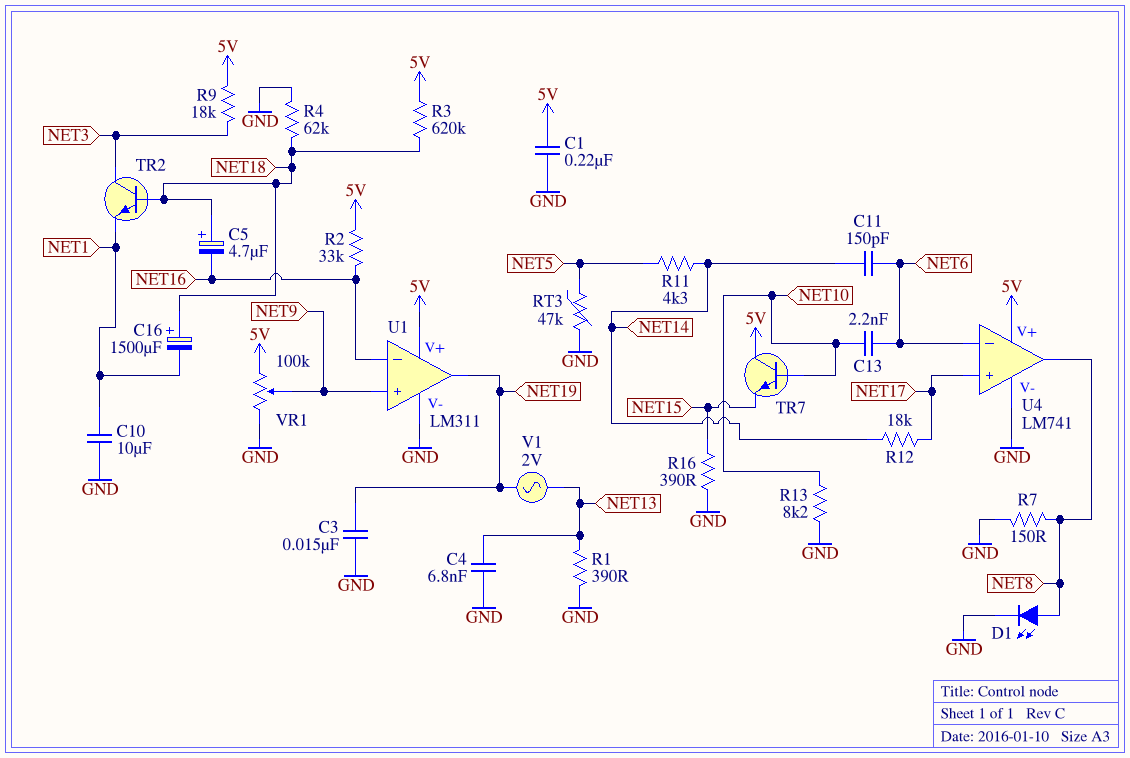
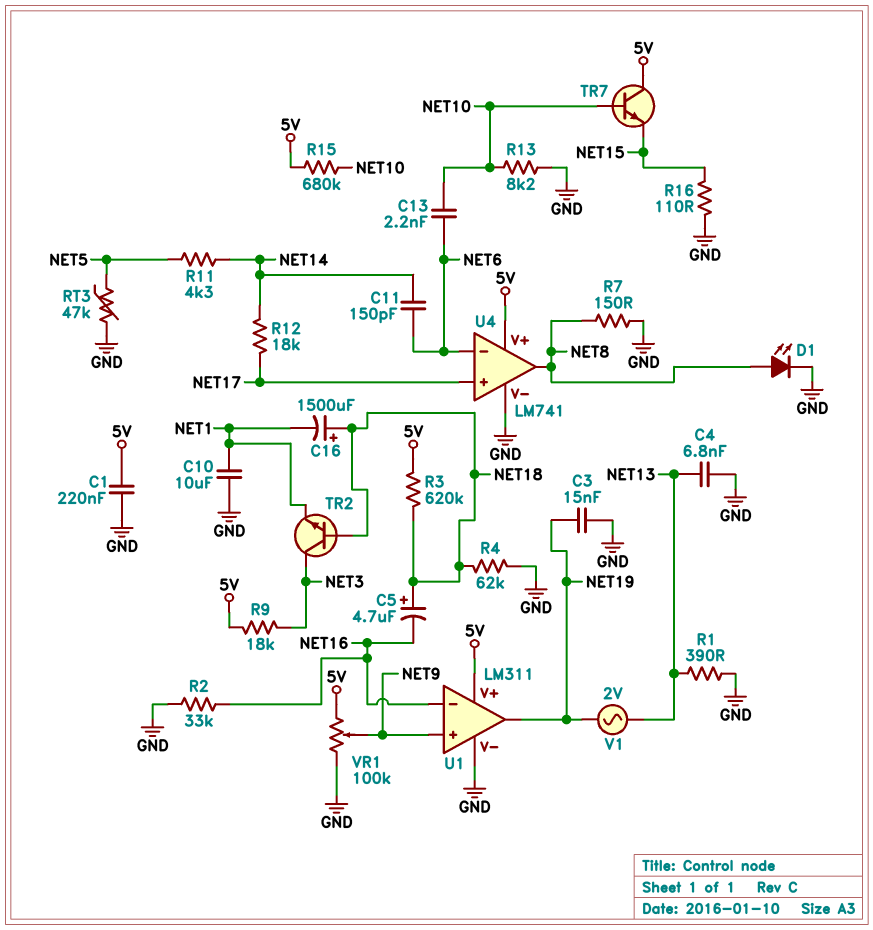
R2: 33k (5V, NET16) -> 33k (GND, NET16)
R15: none -> 680k (5V, NET10)
R16: 390 (GND, NET15) -> 110 (GND, NET15)

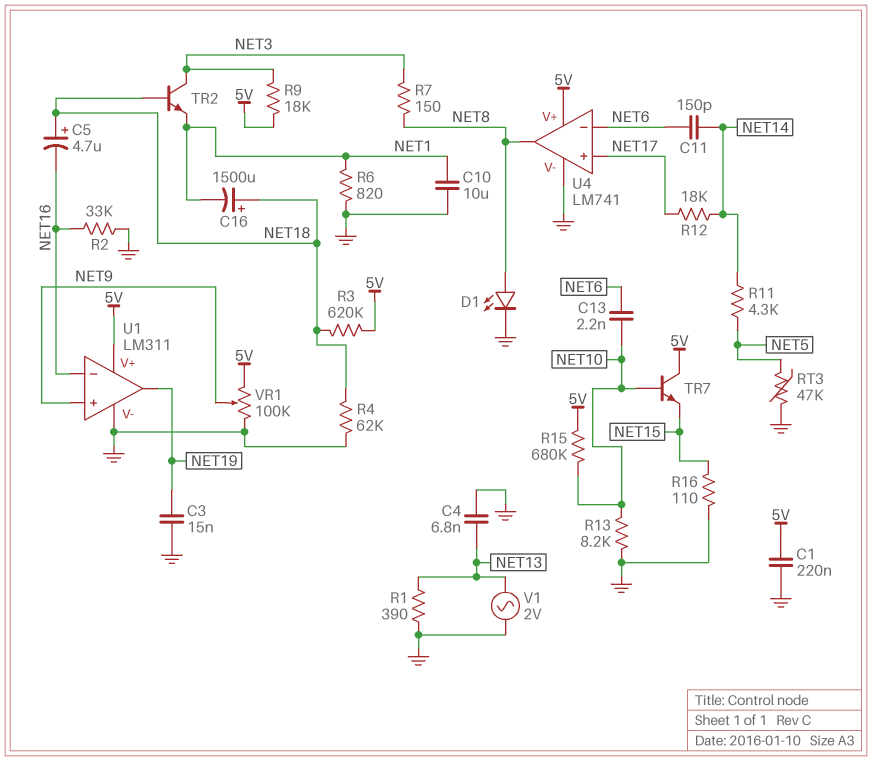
R6: none -> 820 (GND, NET1)
R7: 150 (GND, NET8) -> 150 (NET3, NET8)
V1: AC 2V (NET13, NET19) -> AC 2V (GND, NET13)

